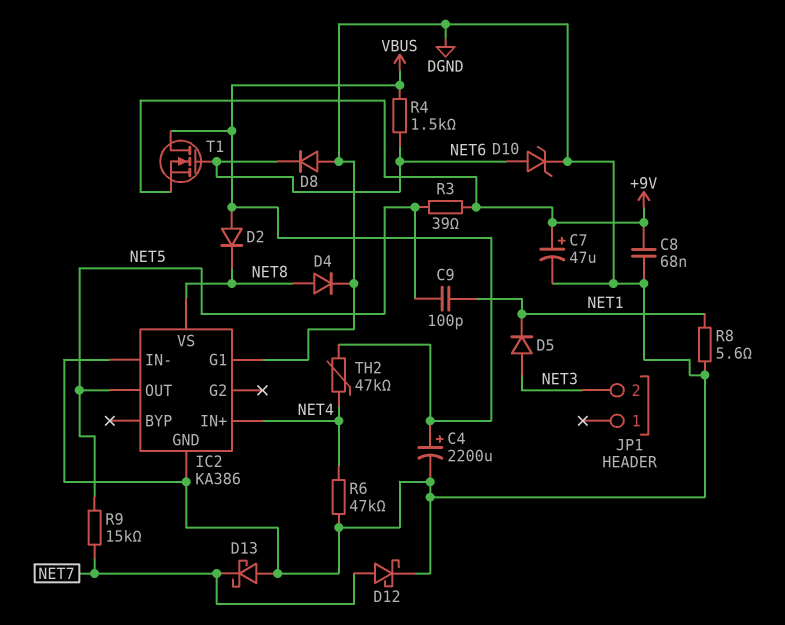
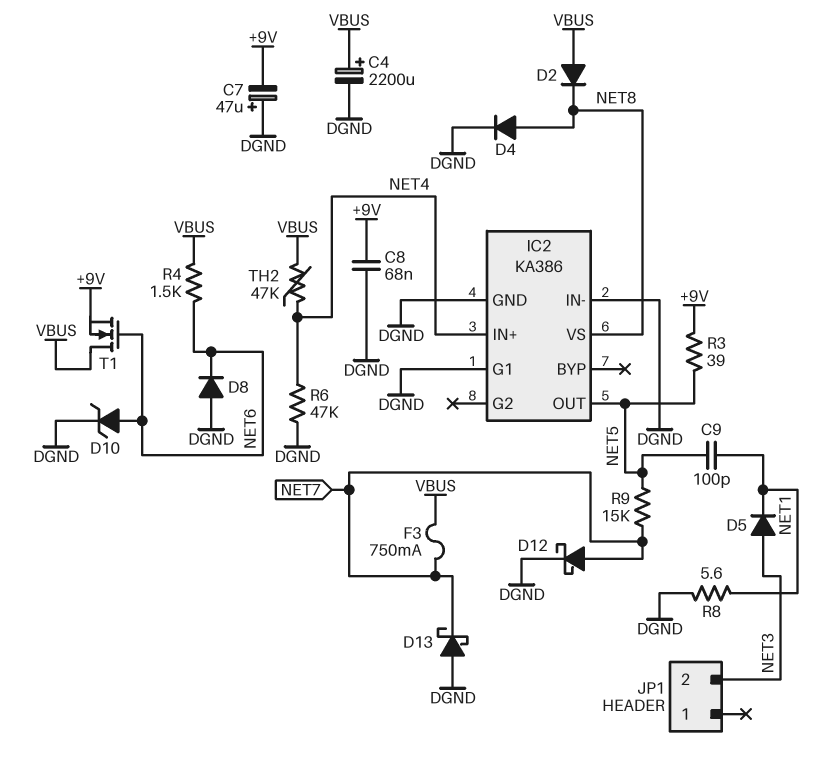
C7: 47uF (plus +9V, minus DGND) -> 47uF (plus DGND, minus +9V)
F3: none -> 750mA (NET7, VBUS)

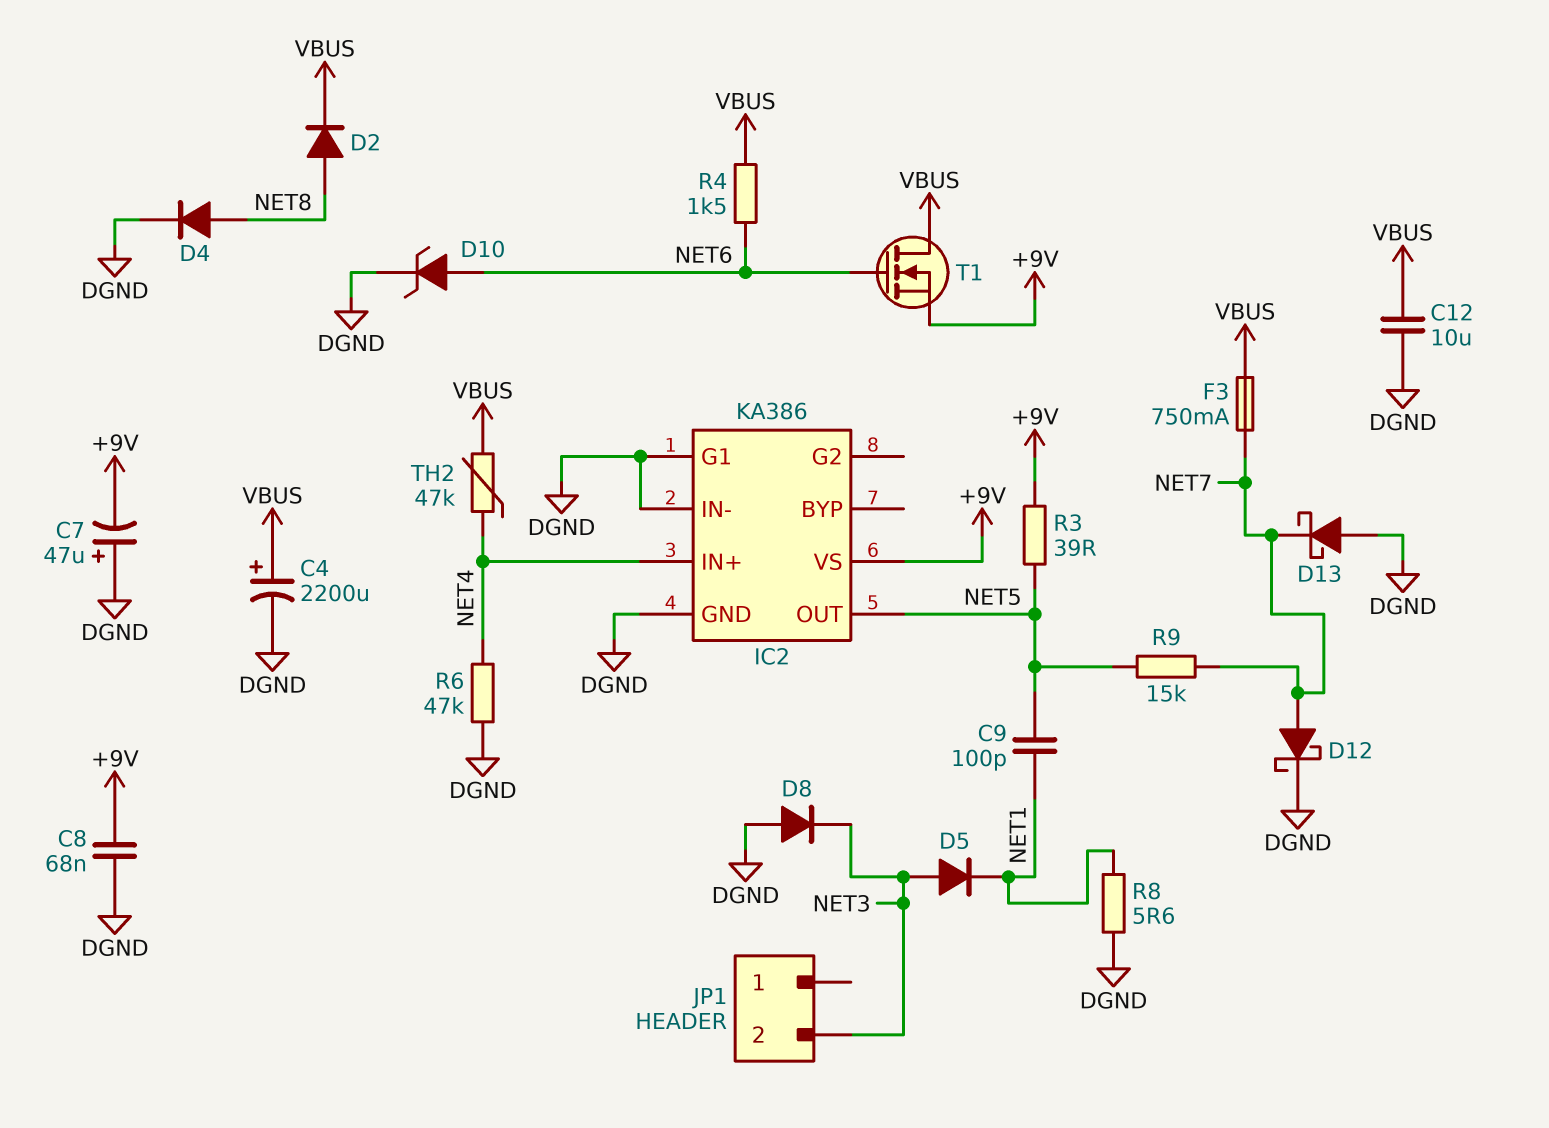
C12: none -> 10uF (DGND, VBUS)
D2: diode (A VBUS, K NET8) -> diode (A NET8, K VBUS)
D8: diode (A DGND, K NET6) -> diode (A DGND, K NET3)
IC2 pin VS: NET8 -> +9V

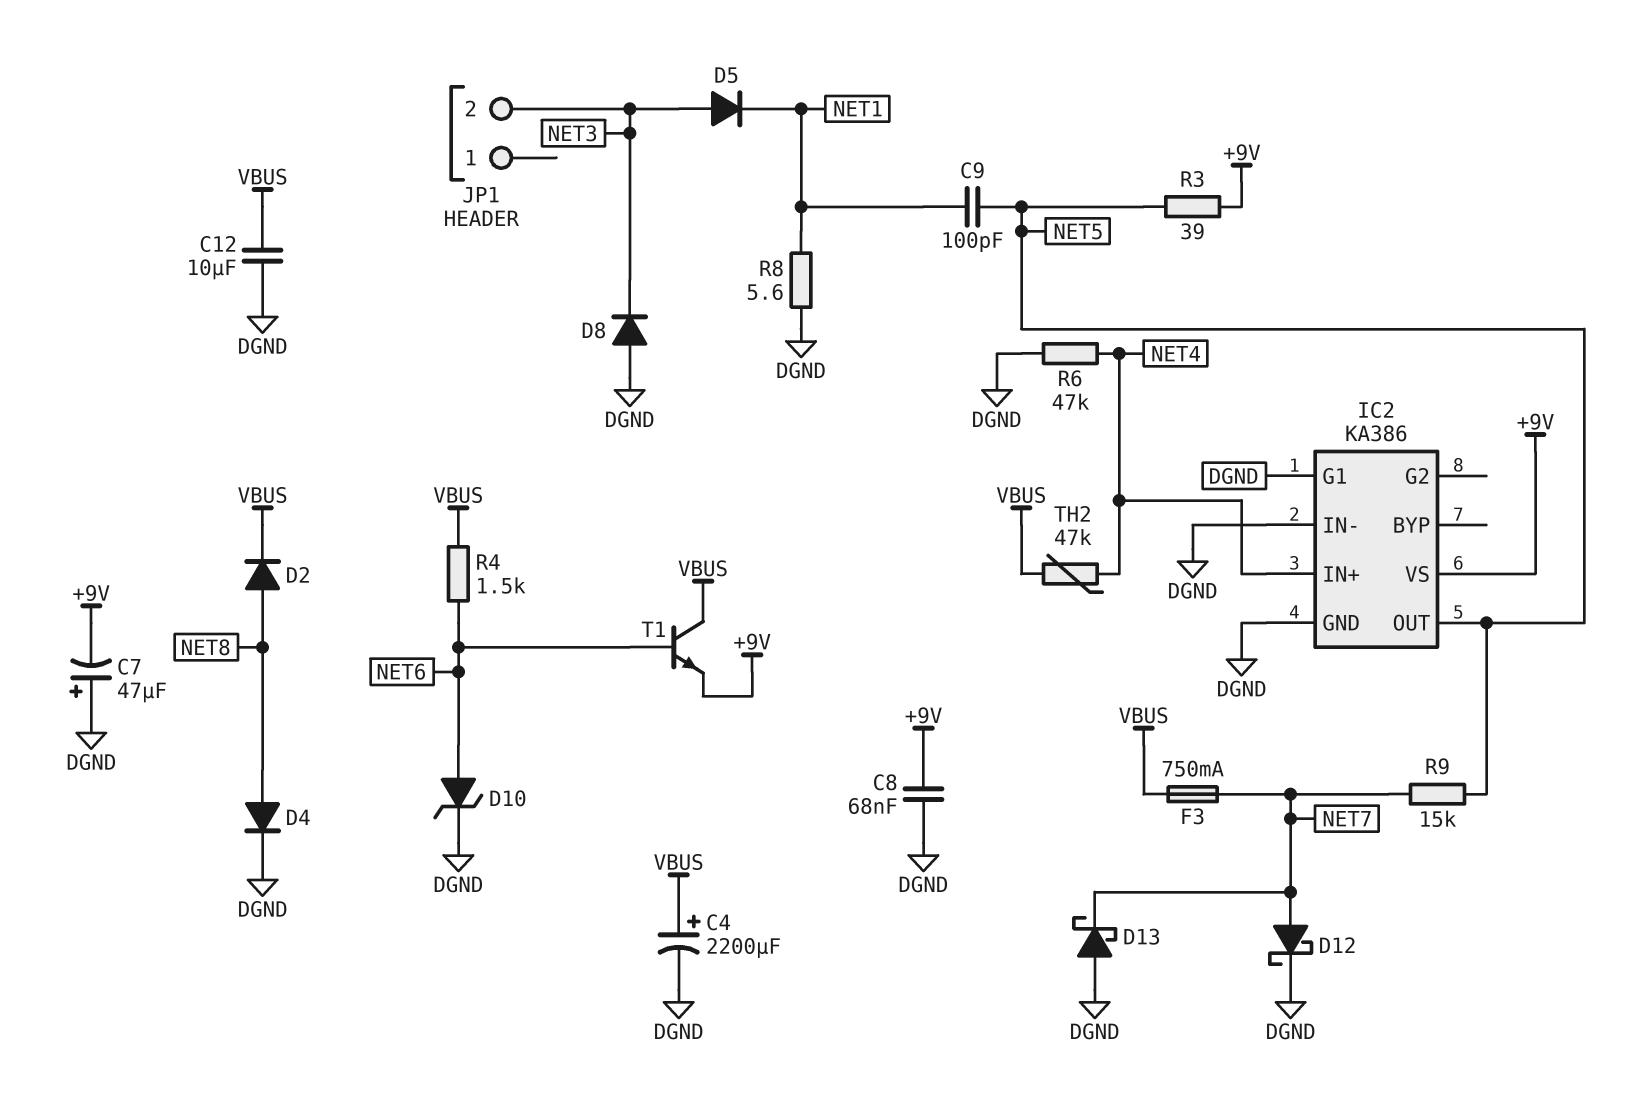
T1: NMOS (G NET6, D VBUS, S +9V) -> NPN (B NET6, C VBUS, E +9V)

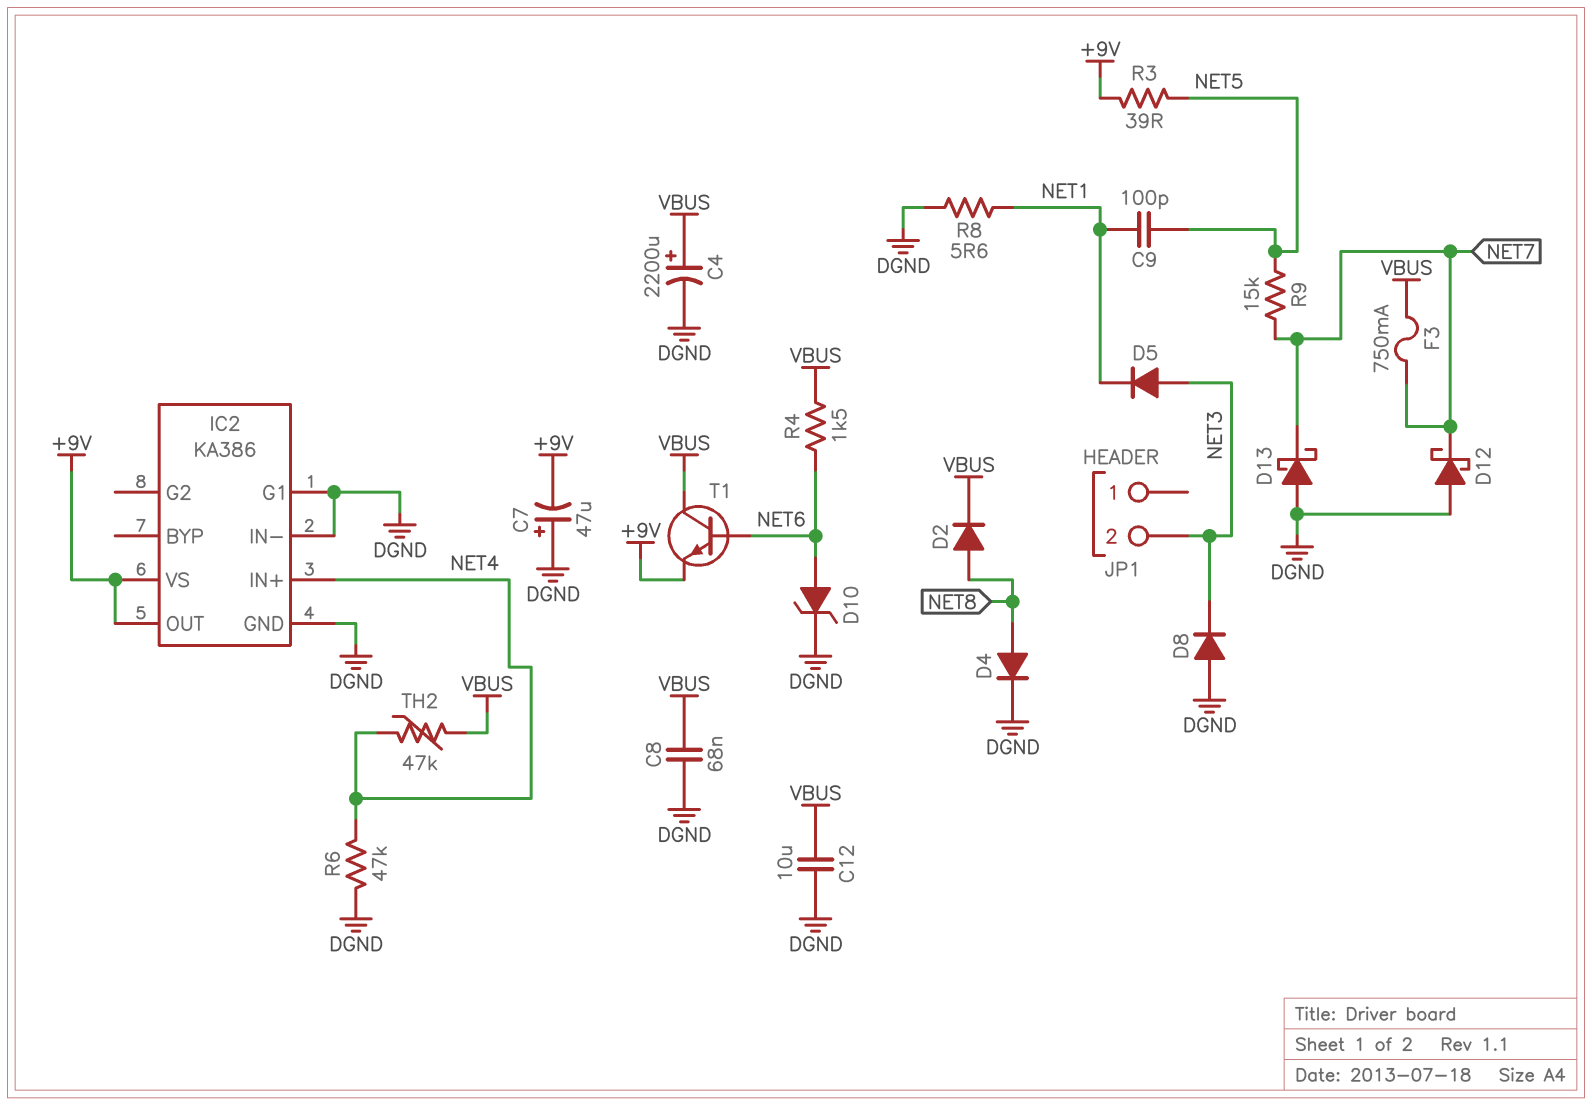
C8: 68nF (+9V, DGND) -> 68nF (DGND, VBUS)
D12: schottky (A NET7, K DGND) -> schottky (A DGND, K NET7)
IC2 pin OUT: NET5 -> +9V

